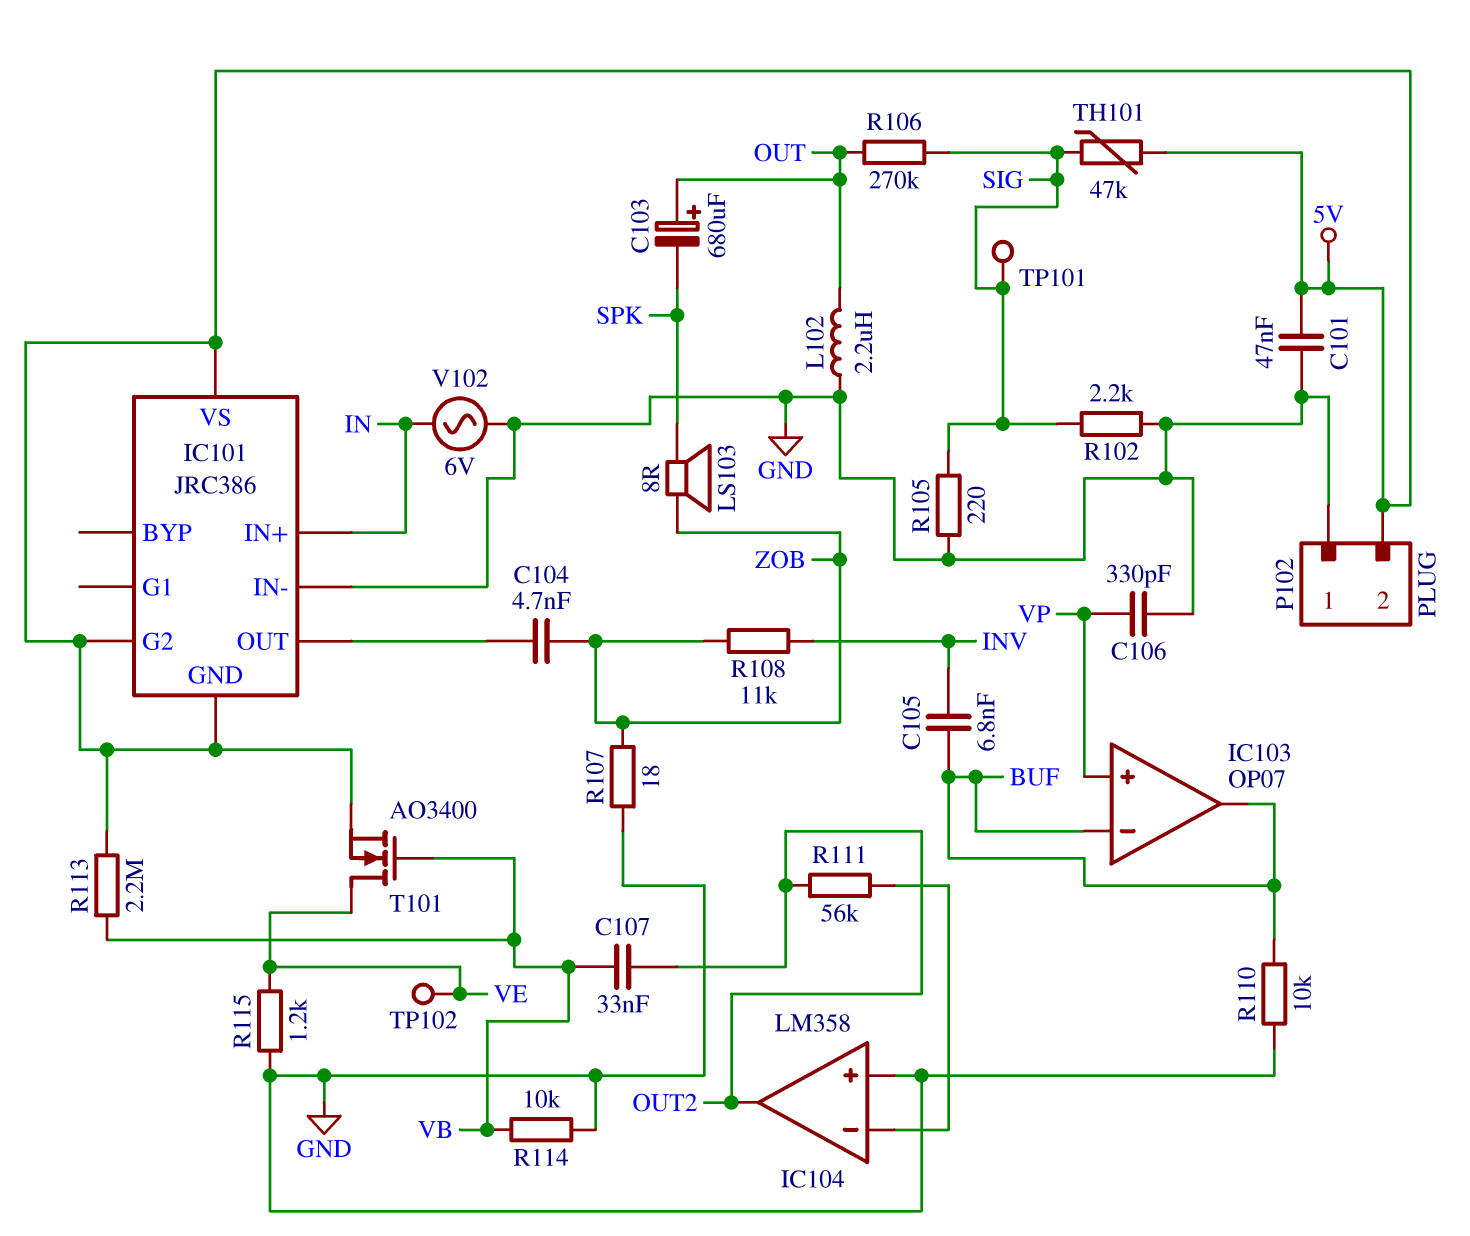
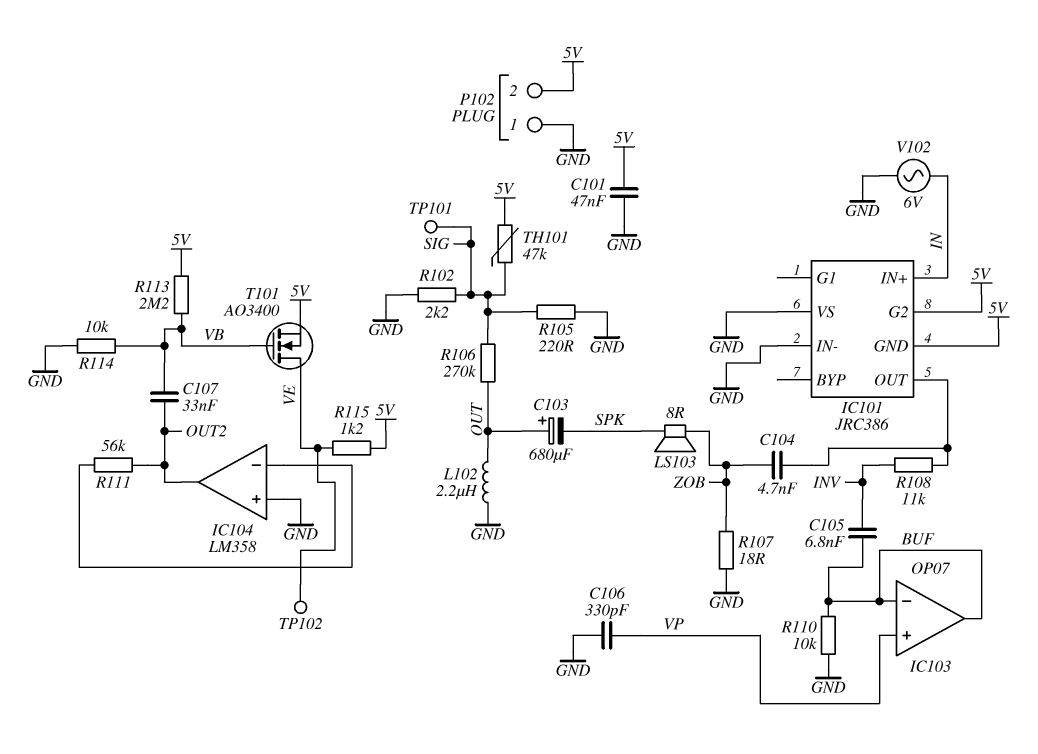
IC101 pin VS: 5V -> GND
R108: 11k (INV, ZOB) -> 11k (IC101/OUT, INV)
R115: 1.2k (GND, VE) -> 1.2k (5V, VE)

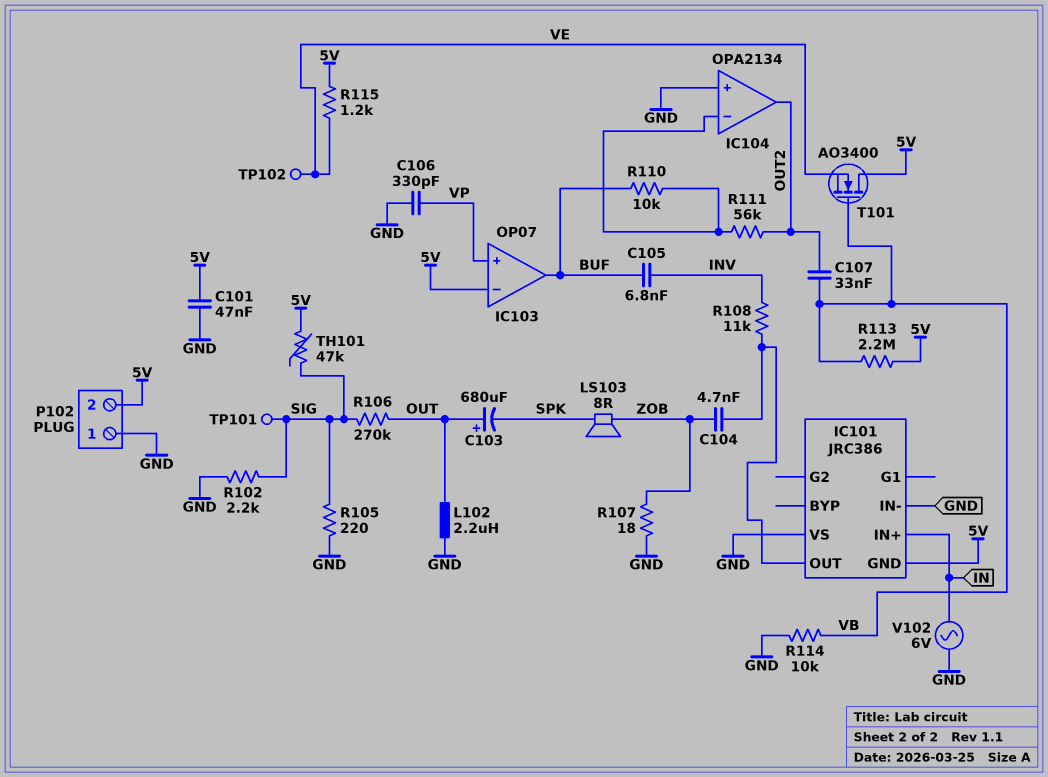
IC101 pin G2: 5V -> none
IC103 pin in-: BUF -> 5V
IC104: LM358 -> OPA2134
R110: 10k (BUF, GND) -> 10k (BUF, IC104/in-)
T101: NMOS AO3400 (G VB, D VE, S 5V) -> NMOS AO3400 (G VB, D 5V, S VE)

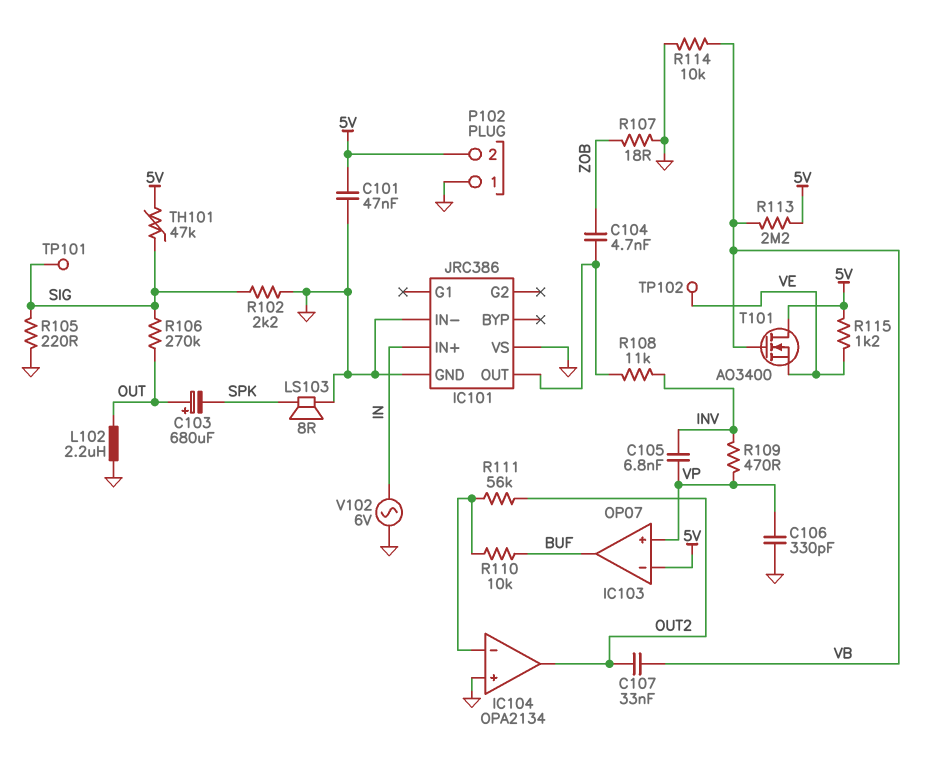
C105: 6.8nF (BUF, INV) -> 6.8nF (INV, VP)
IC101 pin GND: 5V -> GND
LS103: speaker 8R (SPK, ZOB) -> speaker 8R (GND, SPK)
R109: none -> 470 (INV, VP)

